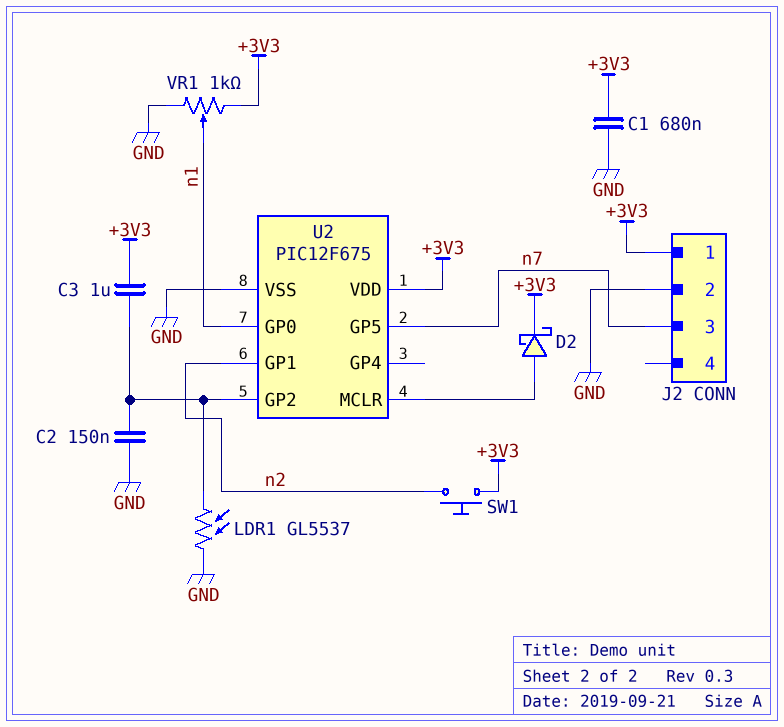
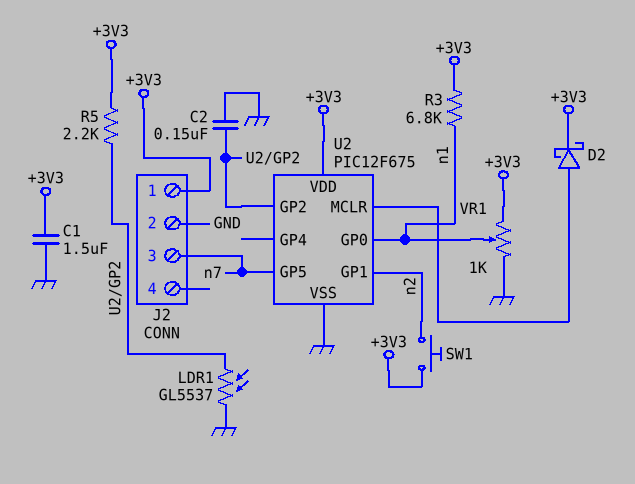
C1: 680nF (+3V3, GND) -> 1.5uF (+3V3, GND)
C3: 1uF (+3V3, U2/GP2) -> none
R3: none -> 6.8k (+3V3, n1)
R5: none -> 2.2k (+3V3, U2/GP2)

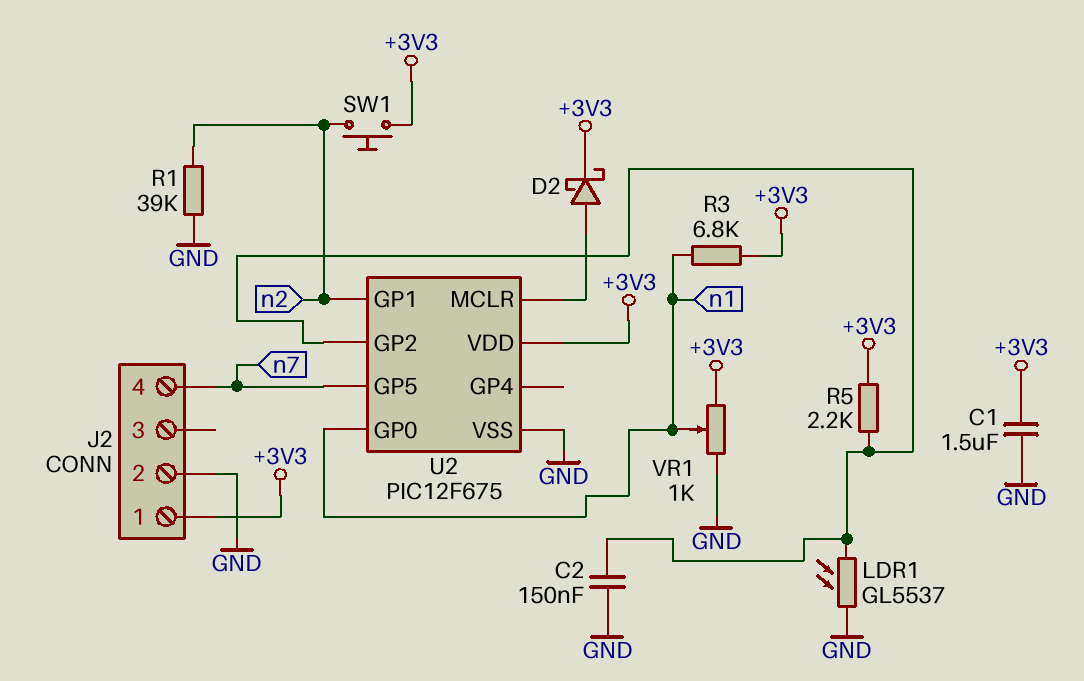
J2 pin 3: n7 -> none
J2 pin 4: none -> n7
R1: none -> 39k (GND, n2)

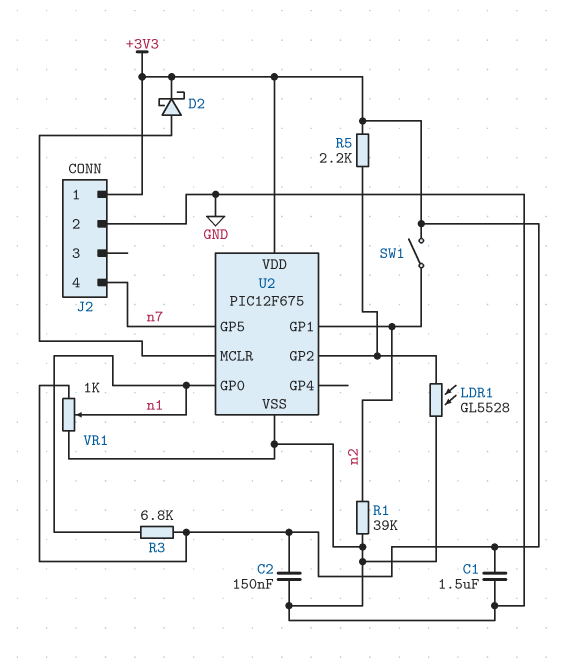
C2: 150nF (GND, U2/GP2) -> 150nF (+3V3, GND)
LDR1: GL5537 (GND, U2/GP2) -> GL5528 (GND, U2/GP2)
SW1: button (+3V3, n2) -> switch (+3V3, n2)

